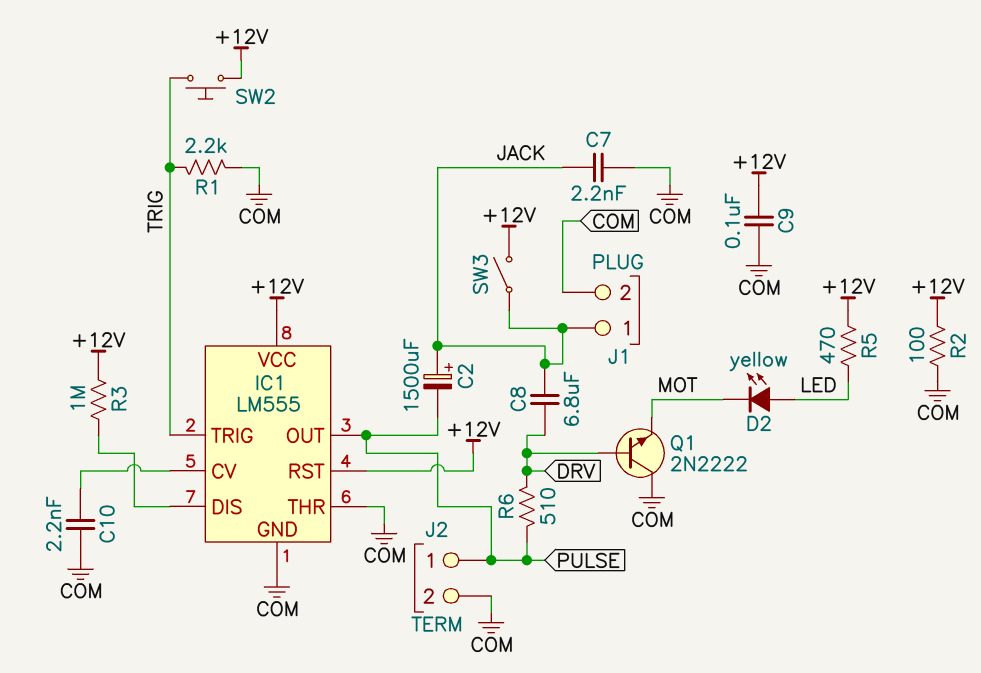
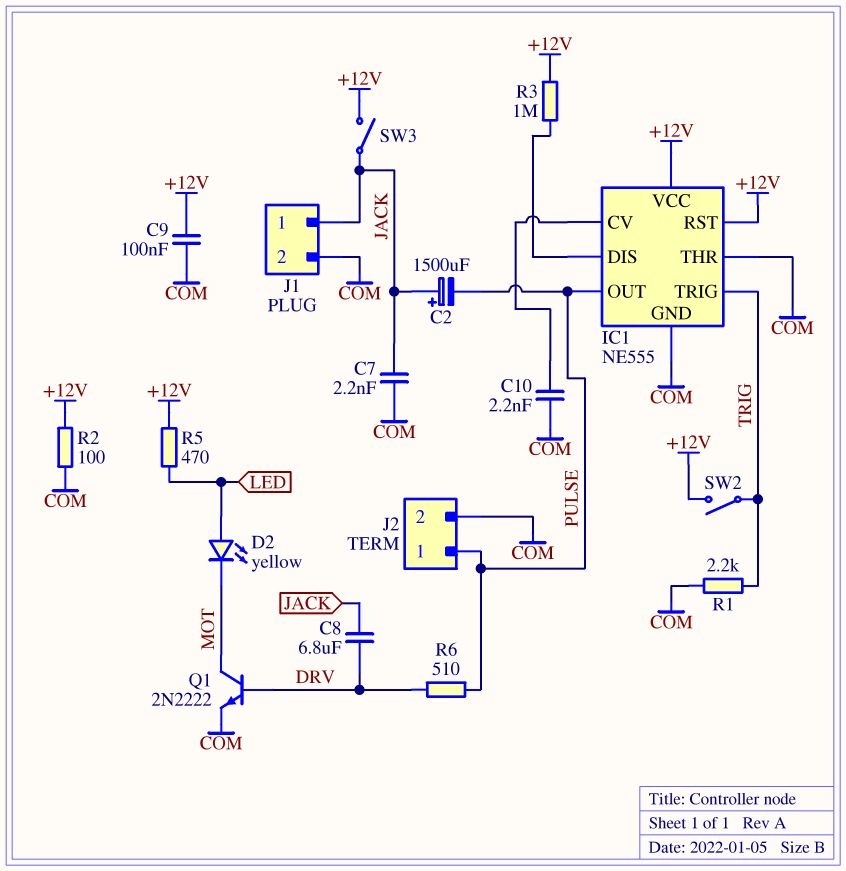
IC1: LM555 -> NE555
Q1: NPN 2N2222 (B DRV, C COM, E MOT) -> NPN 2N2222 (B DRV, C MOT, E COM)
SW2: button (+12V, TRIG) -> switch (+12V, TRIG)

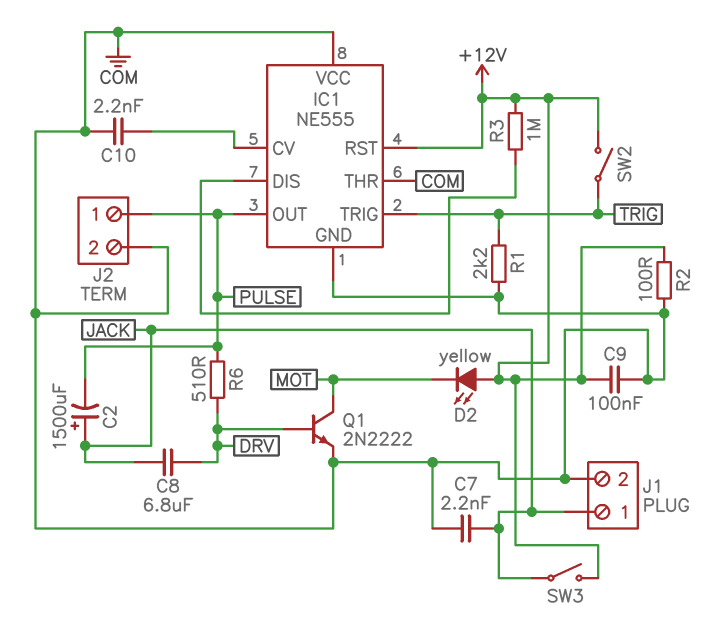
D2: LED yellow (A LED, K MOT) -> LED yellow (A +12V, K MOT)
IC1 pin VCC: +12V -> COM
R5: 470 (+12V, LED) -> none

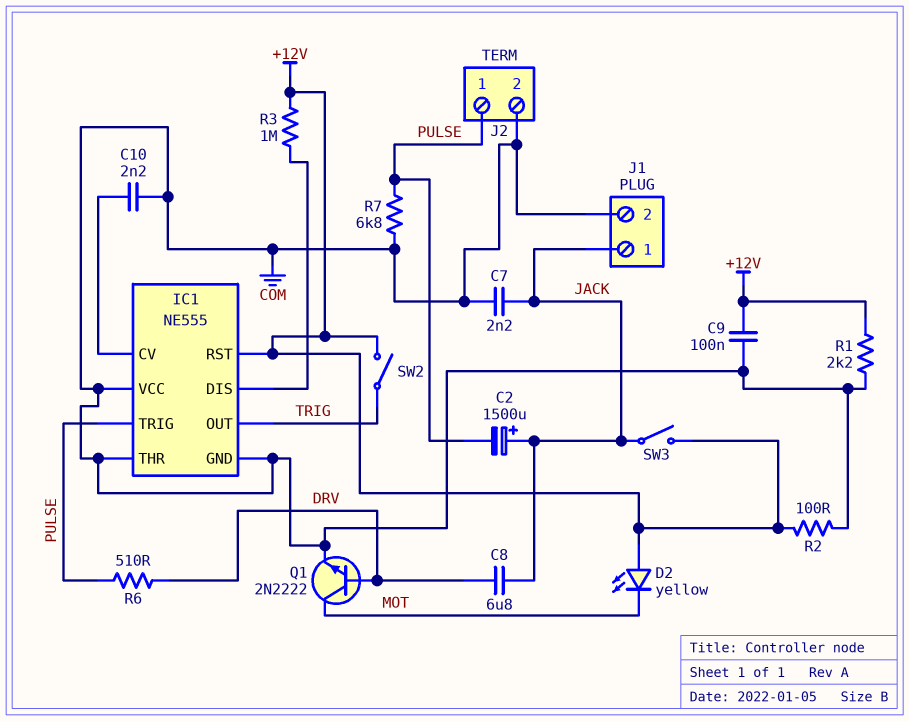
IC1 pin OUT: PULSE -> TRIG
IC1 pin TRIG: TRIG -> PULSE
R1: 2.2k (COM, TRIG) -> 2.2k (+12V, COM)
R7: none -> 6.8k (COM, PULSE)

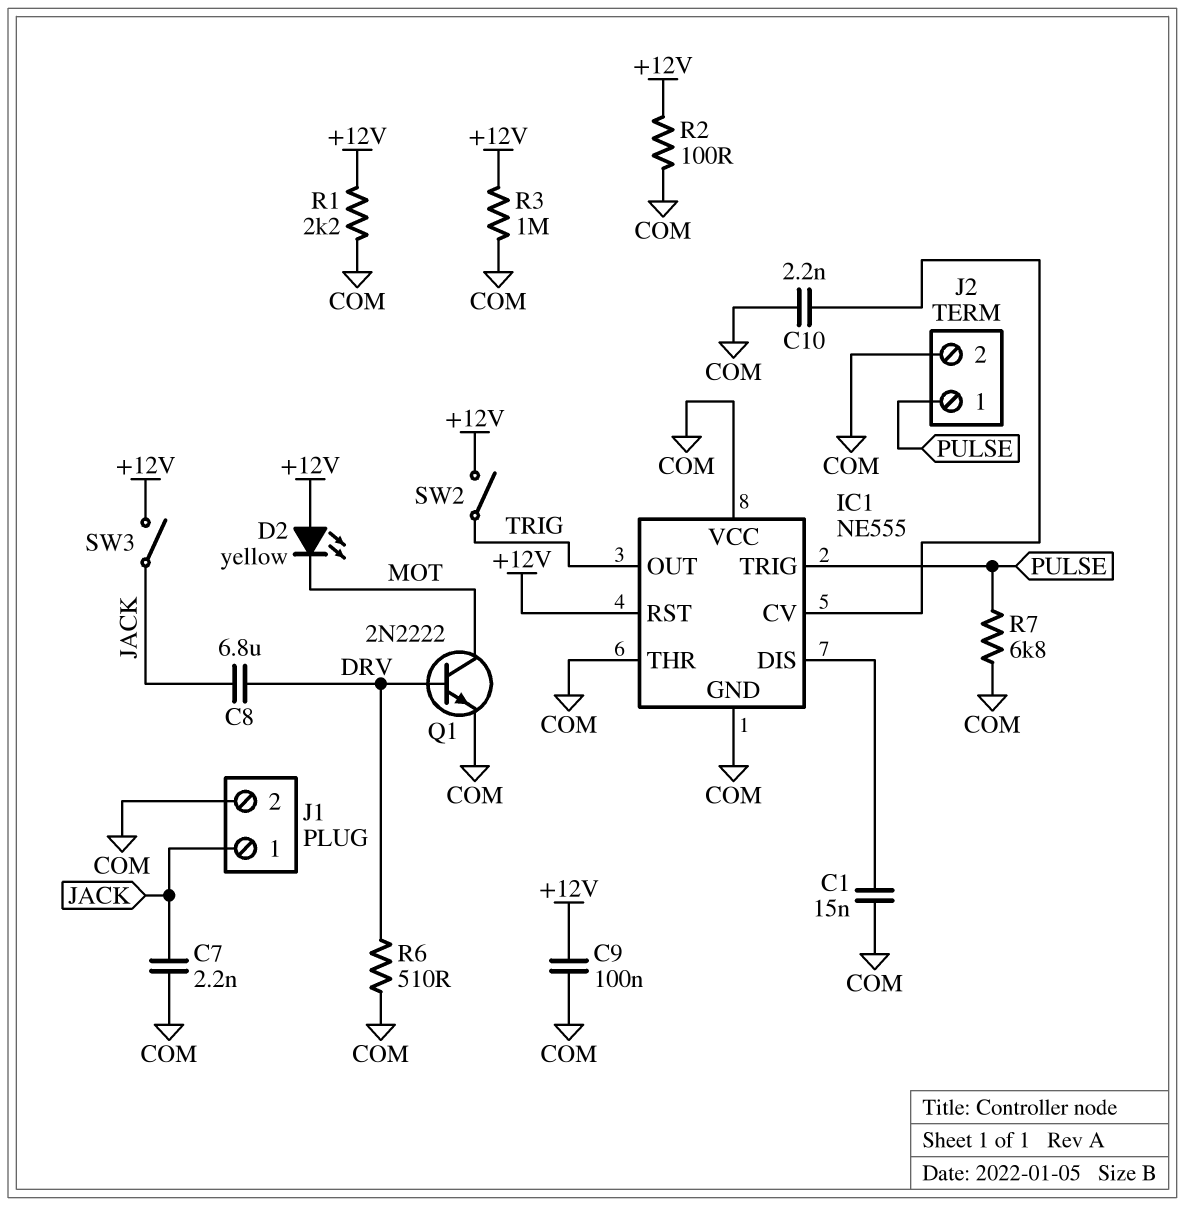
C1: none -> 15nF (COM, IC1/DIS)
C2: 1500uF (plus JACK, minus PULSE) -> none
R3: 1M (+12V, IC1/DIS) -> 1M (+12V, COM)
R6: 510 (DRV, PULSE) -> 510 (COM, DRV)

